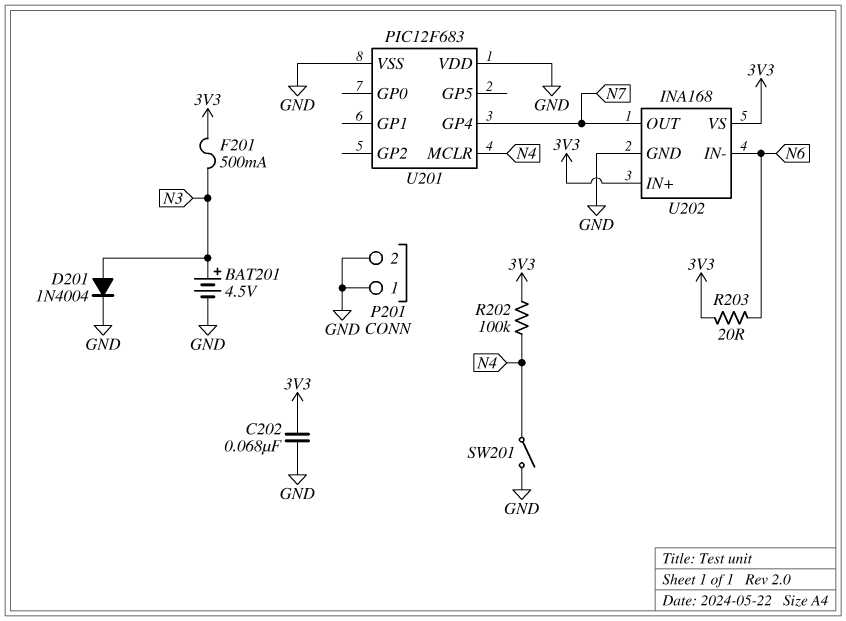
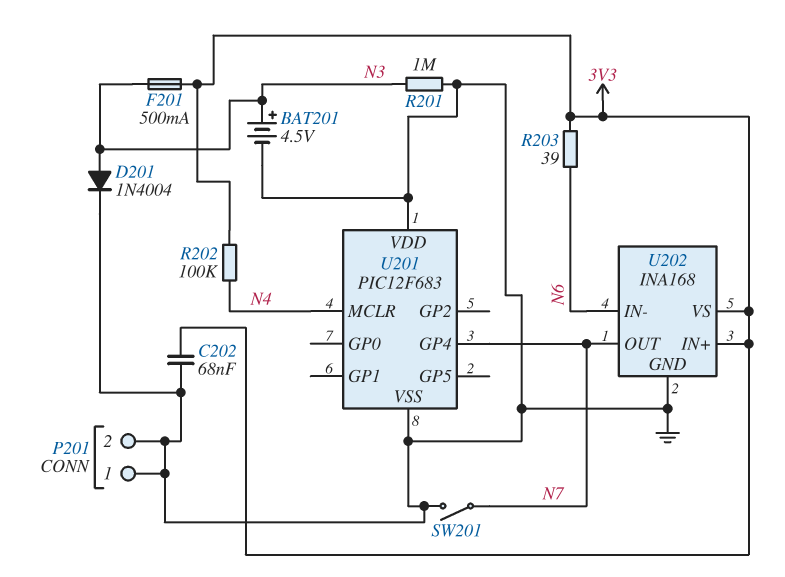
R201: none -> 1M (GND, N3)
R203: 20 (3V3, N6) -> 39 (3V3, N6)
SW201: switch (GND, N4) -> switch (GND, N7)

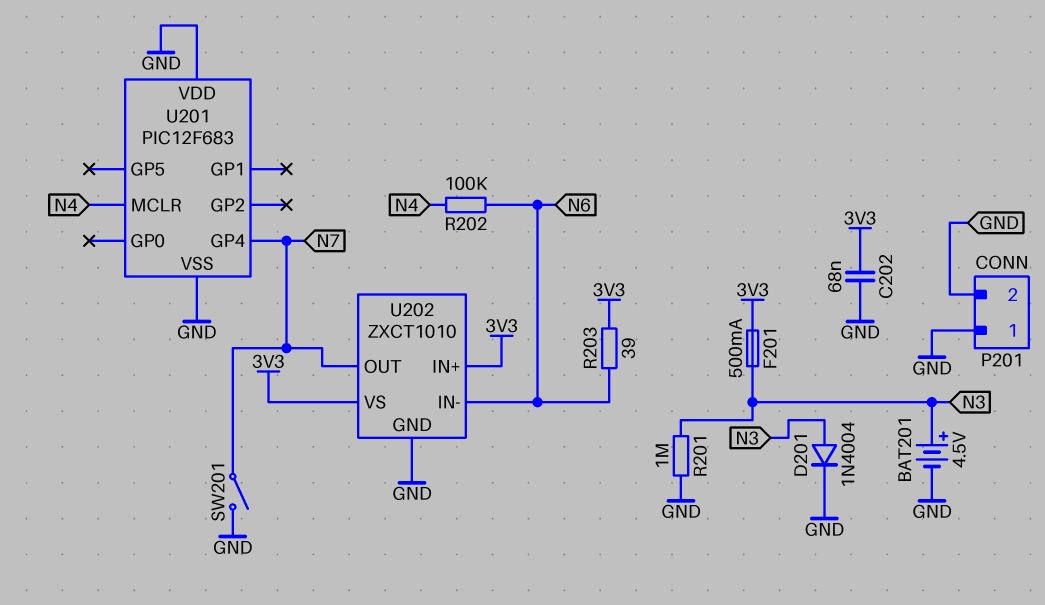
R202: 100k (3V3, N4) -> 100k (N4, N6)
U202: INA168 -> ZXCT1010

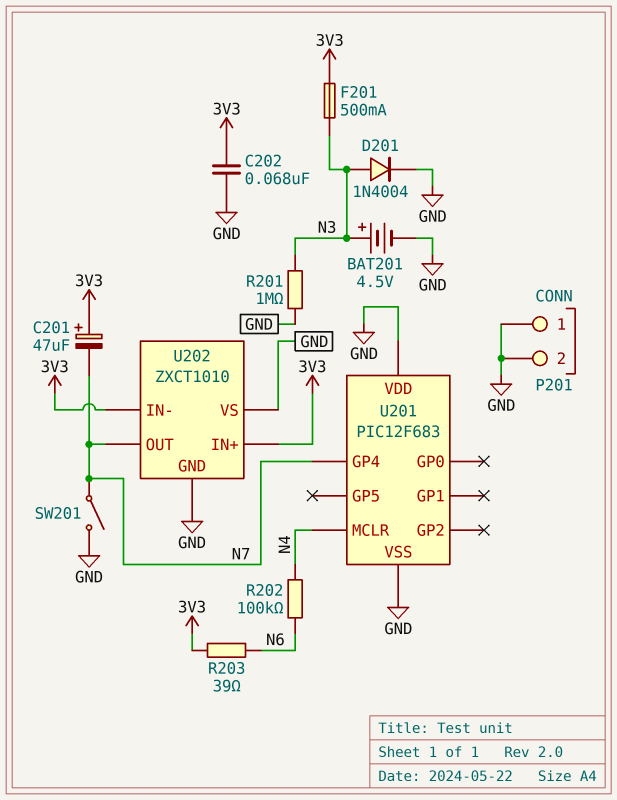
C201: none -> 47uF (plus 3V3, minus N7)
U202 pin IN-: N6 -> 3V3
U202 pin VS: 3V3 -> GND

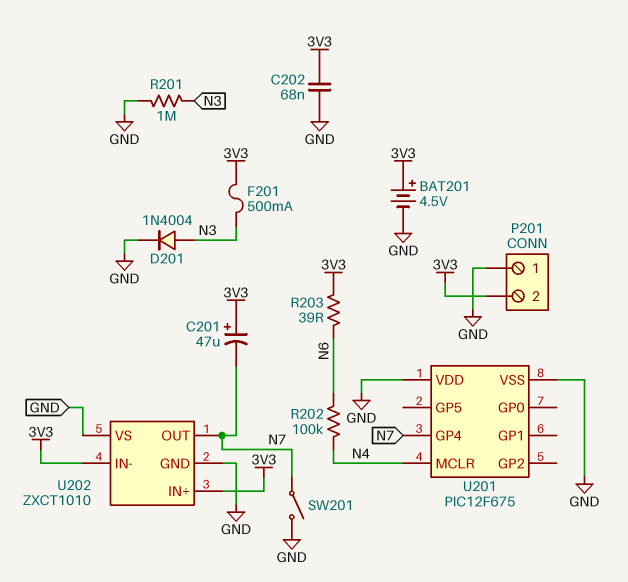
BAT201: 4.5V (plus N3, minus GND) -> 4.5V (plus 3V3, minus GND)
P201 pin 2: GND -> 3V3
U201: PIC12F683 -> PIC12F675

